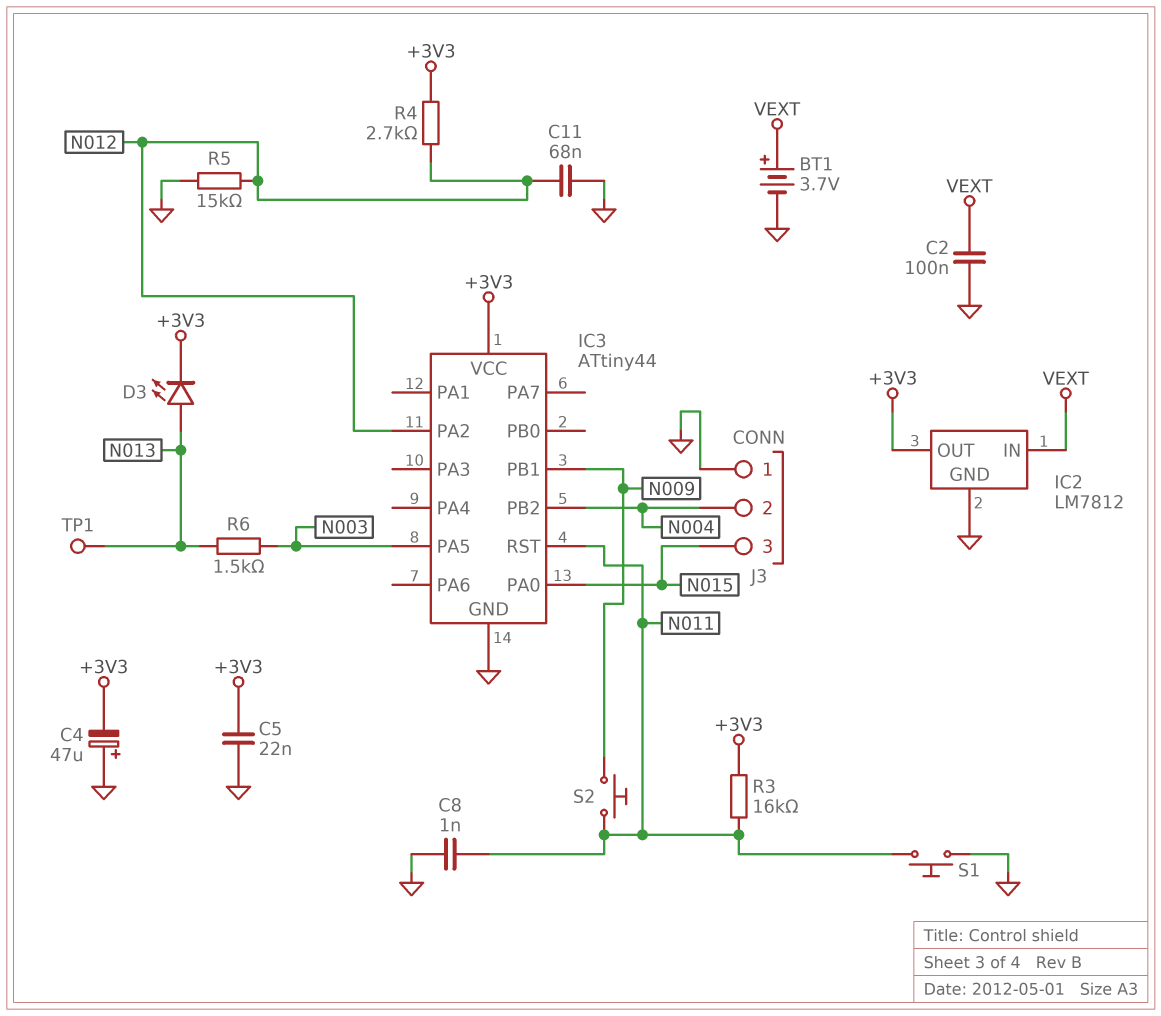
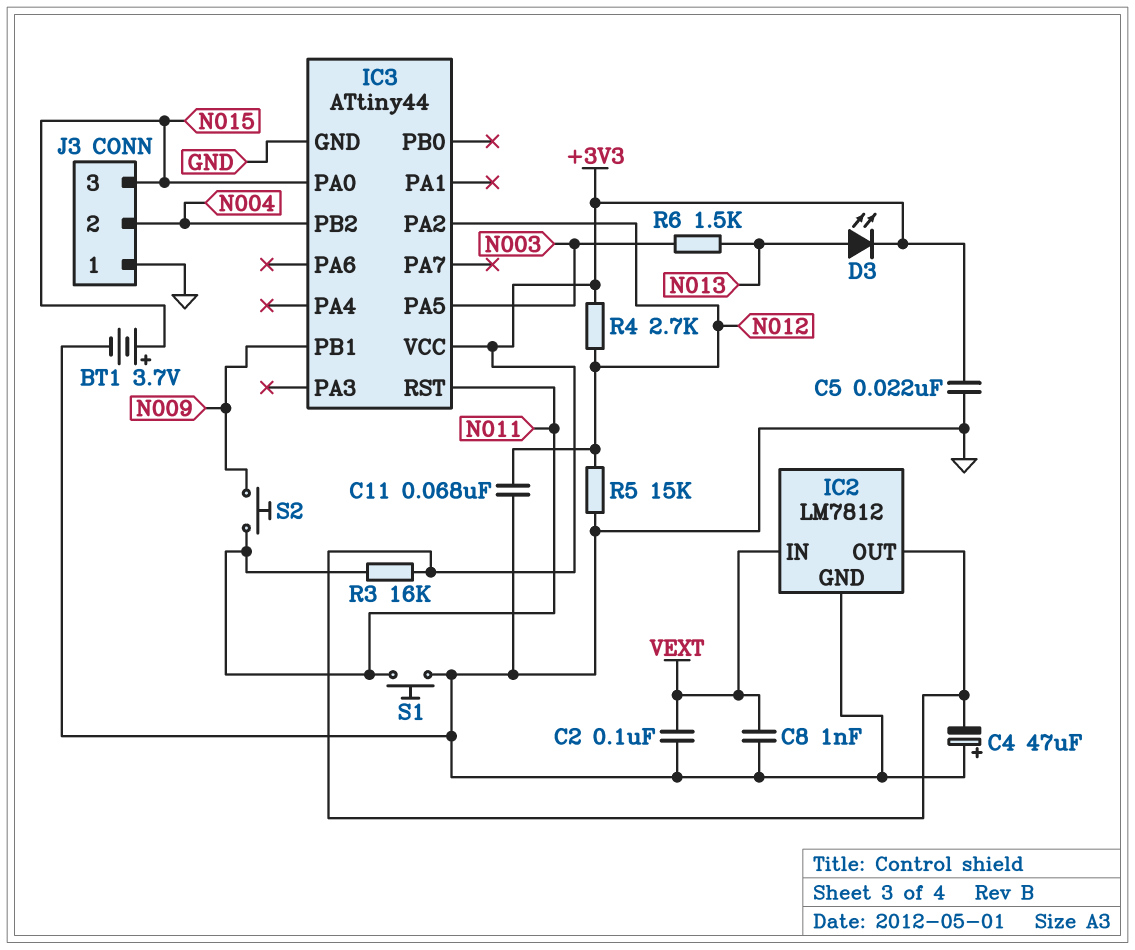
BT1: 3.7V (plus VEXT, minus GND) -> 3.7V (plus N015, minus GND)
C8: 1nF (GND, N011) -> 1nF (GND, VEXT)
TP1: test point (N013) -> none

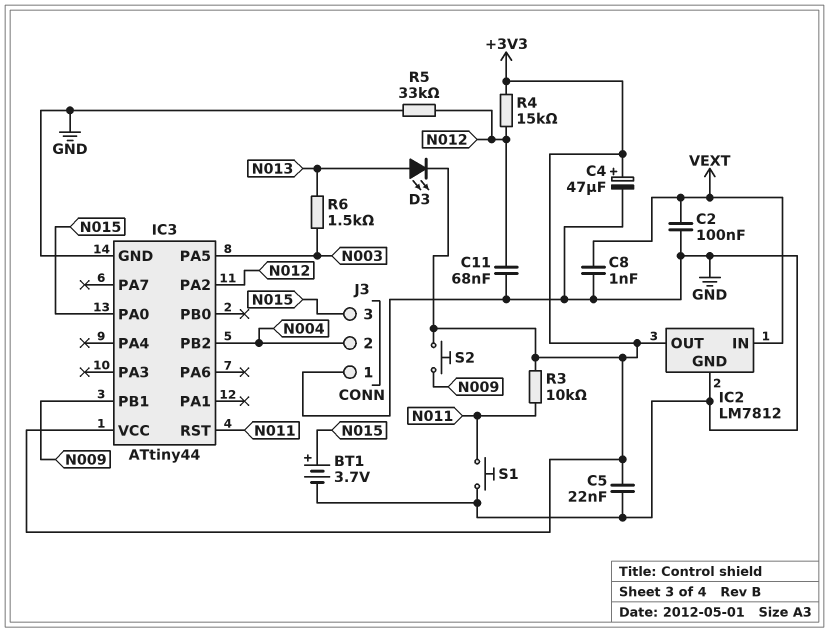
C4: 47uF (plus GND, minus +3V3) -> 47uF (plus +3V3, minus GND)
R3: 16k (+3V3, N011) -> 10k (+3V3, N011)
R4: 2.7k (+3V3, N012) -> 15k (+3V3, N012)
R5: 15k (GND, N012) -> 33k (GND, N012)
S2: button (N009, N011) -> button (+3V3, N009)

